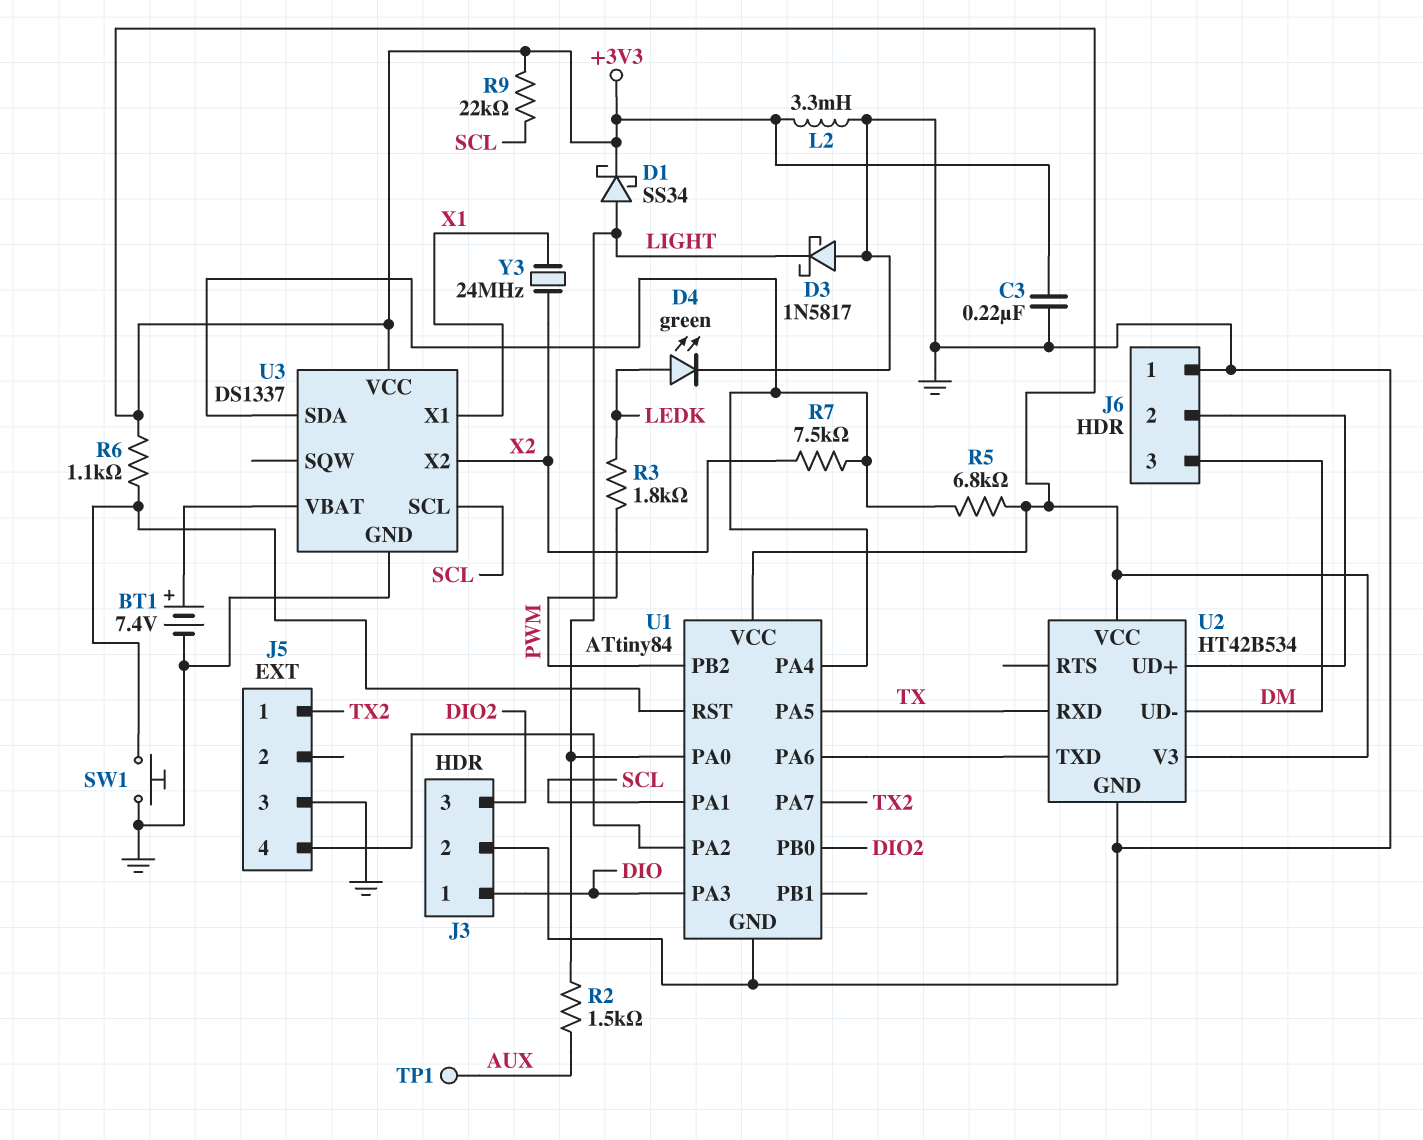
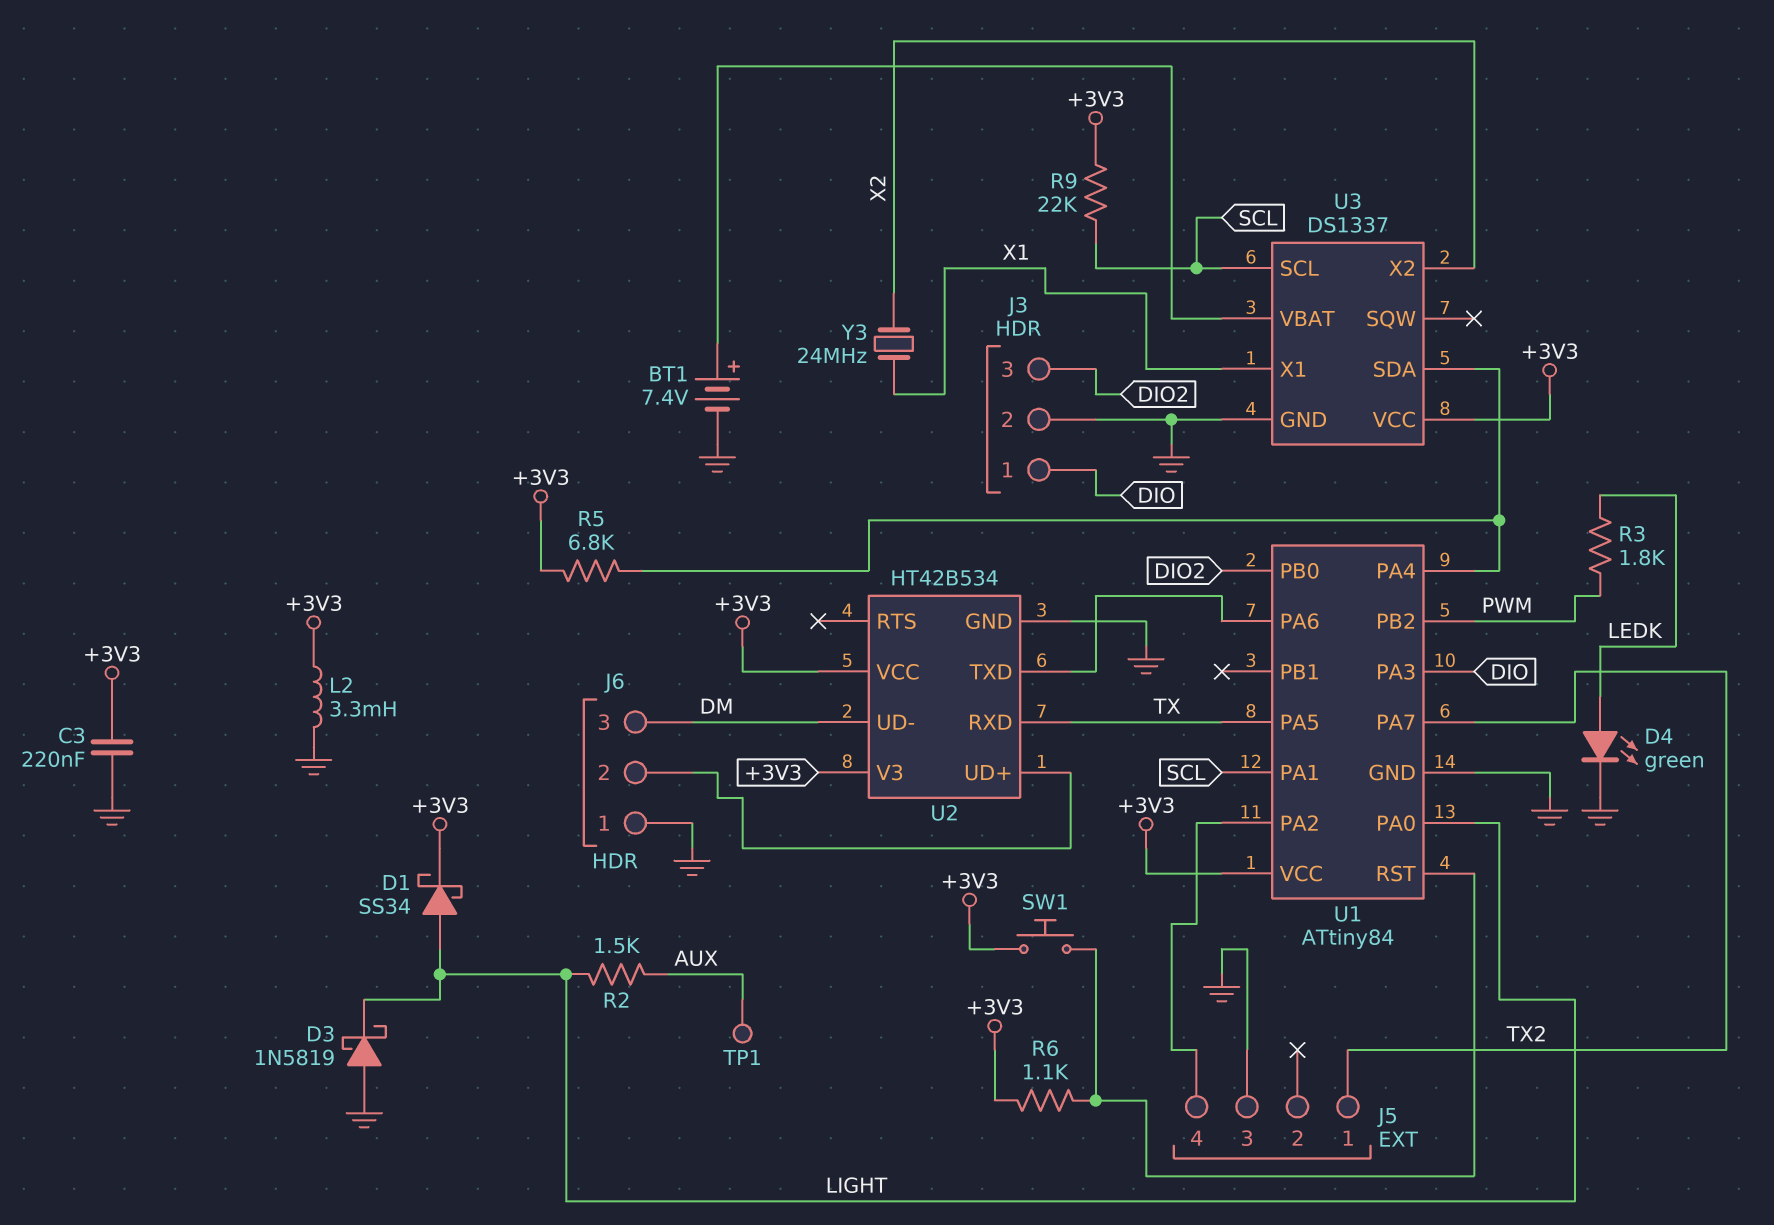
D3: schottky 1N5817 (A GND, K LIGHT) -> schottky 1N5819 (A GND, K LIGHT)
R7: 7.5k (U1/PA4, X2) -> none
SW1: button (GND, U1/RST) -> button (+3V3, U1/RST)

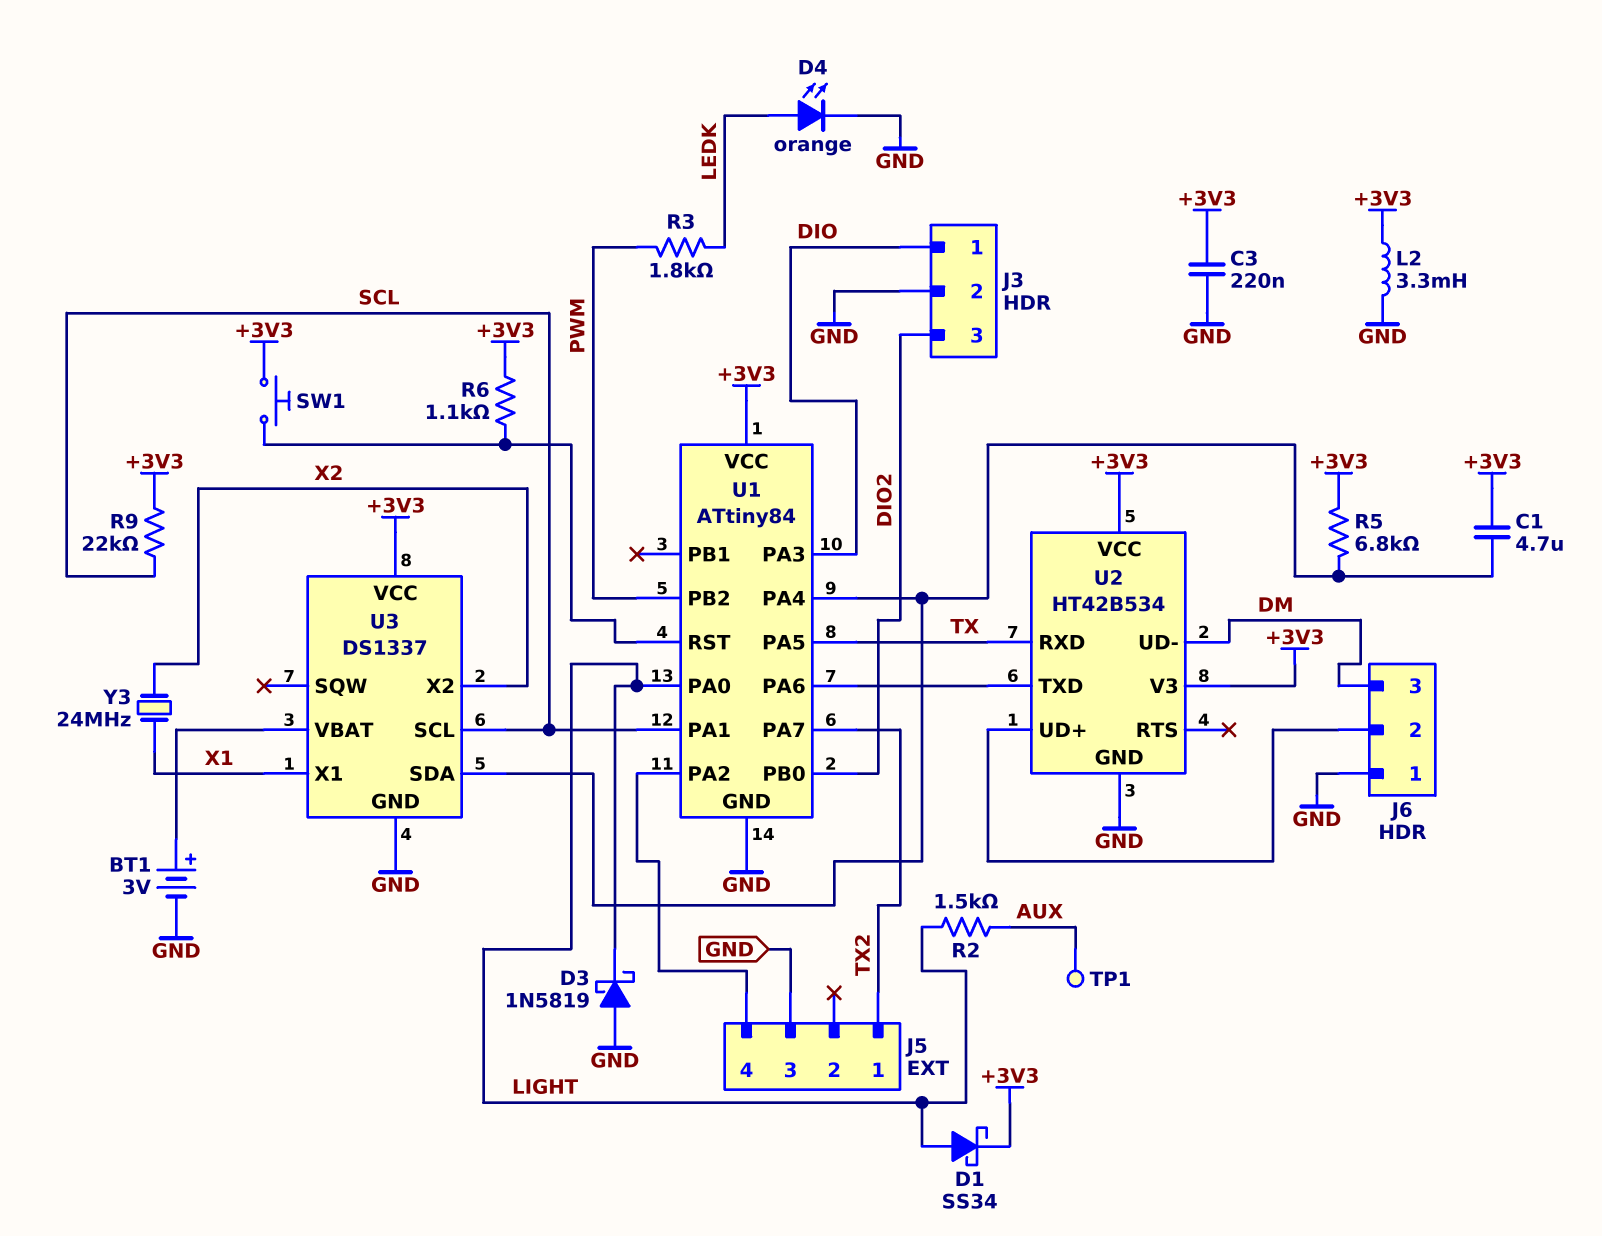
BT1: 7.4V (plus U3/VBAT, minus GND) -> 3V (plus U3/VBAT, minus GND)
C1: none -> 4.7uF (+3V3, U1/PA4)
D4: LED green (A LEDK, K GND) -> LED orange (A LEDK, K GND)

